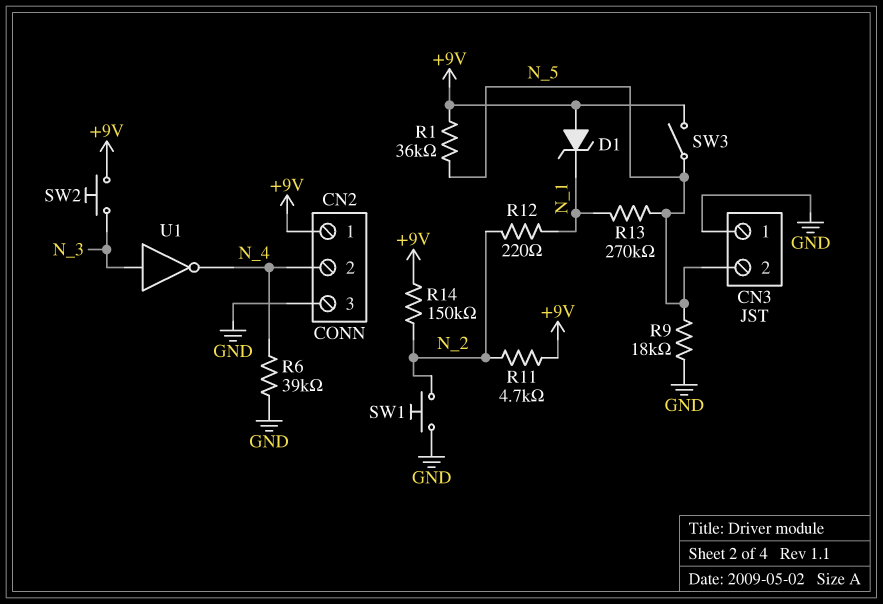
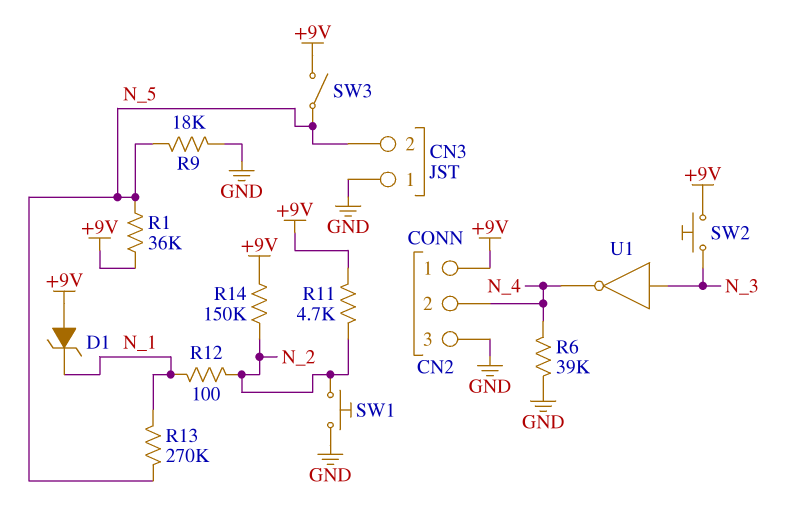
R12: 220 (N_1, N_2) -> 100 (N_1, N_2)

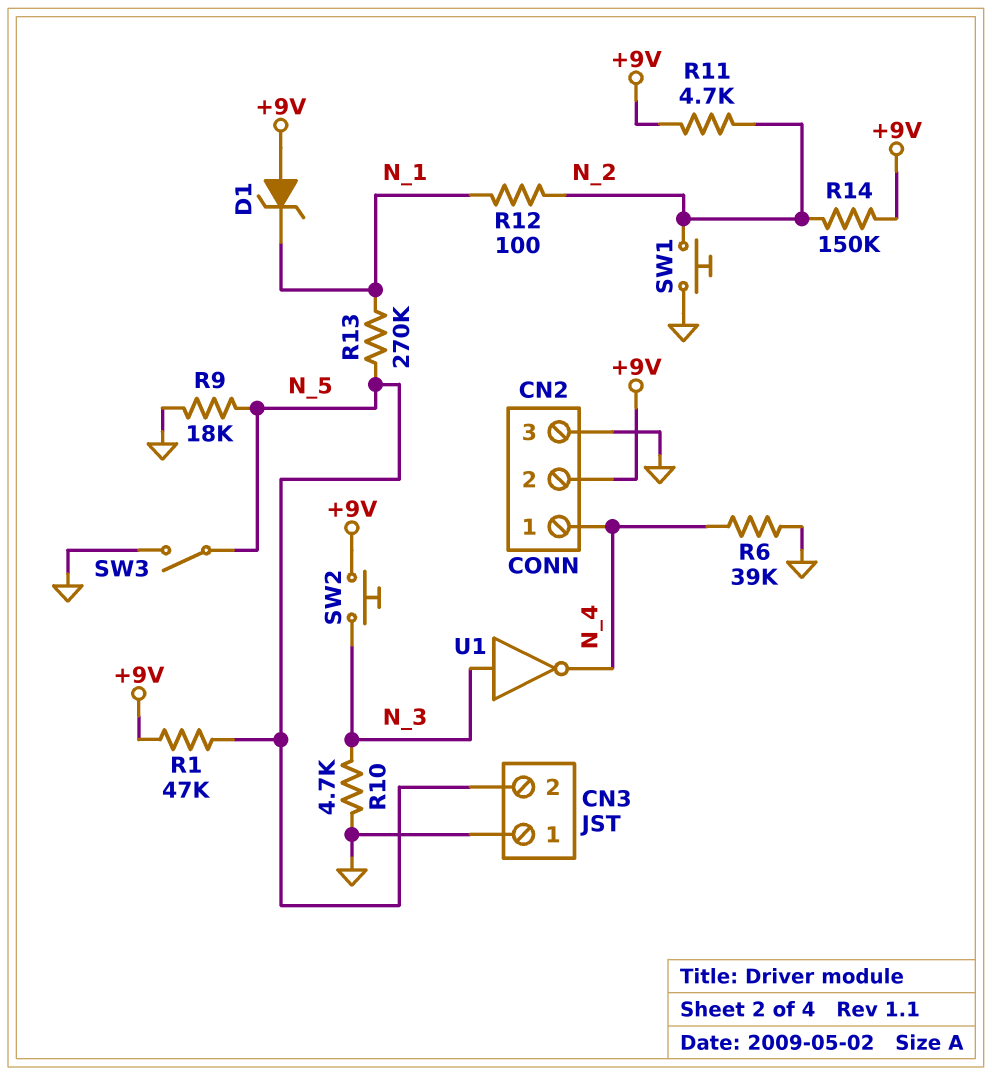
CN2 pin 1: +9V -> N_4
CN2 pin 2: N_4 -> +9V
R1: 36k (+9V, N_5) -> 47k (+9V, N_5)
R10: none -> 4.7k (GND, N_3)
SW3: switch (+9V, N_5) -> switch (GND, N_5)

